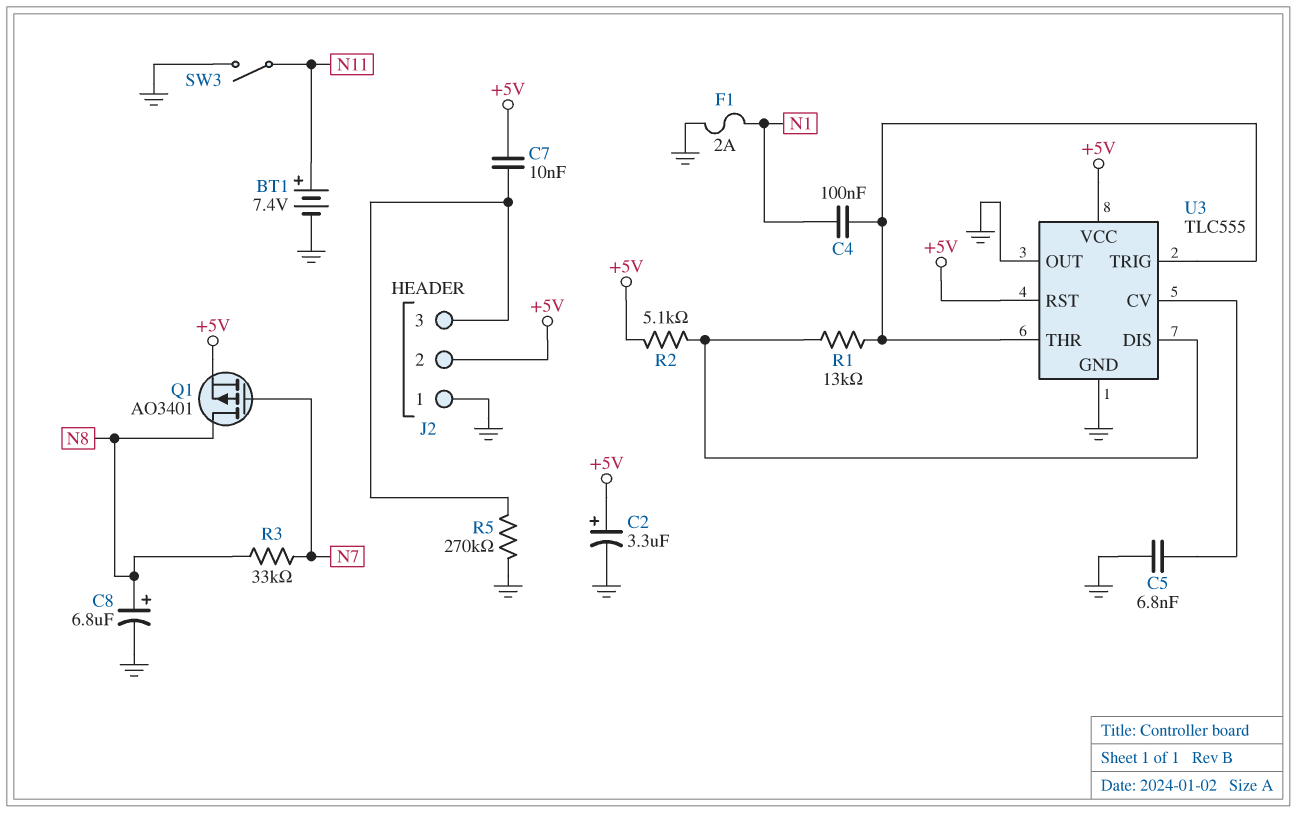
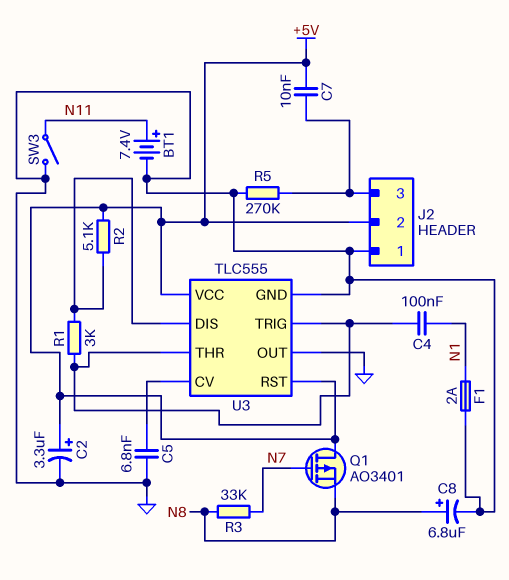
Q1: PMOS AO3401 (G N7, D N8, S +5V) -> PMOS AO3401 (G N7, D +5V, S N8)
R1: 13k (U3/DIS, U3/THR) -> 3k (U3/DIS, U3/THR)

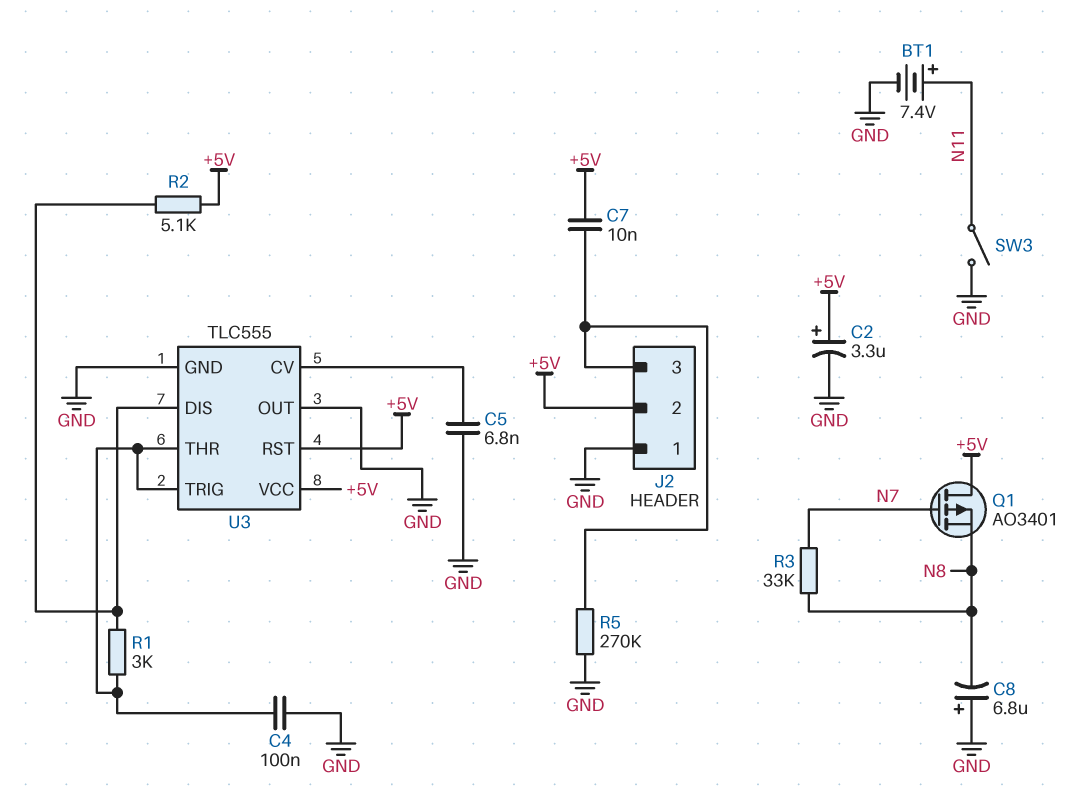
C4: 100nF (N1, U3/THR) -> 100nF (GND, U3/THR)
C8: 6.8uF (plus N8, minus GND) -> 6.8uF (plus GND, minus N8)
F1: 2A (GND, N1) -> none

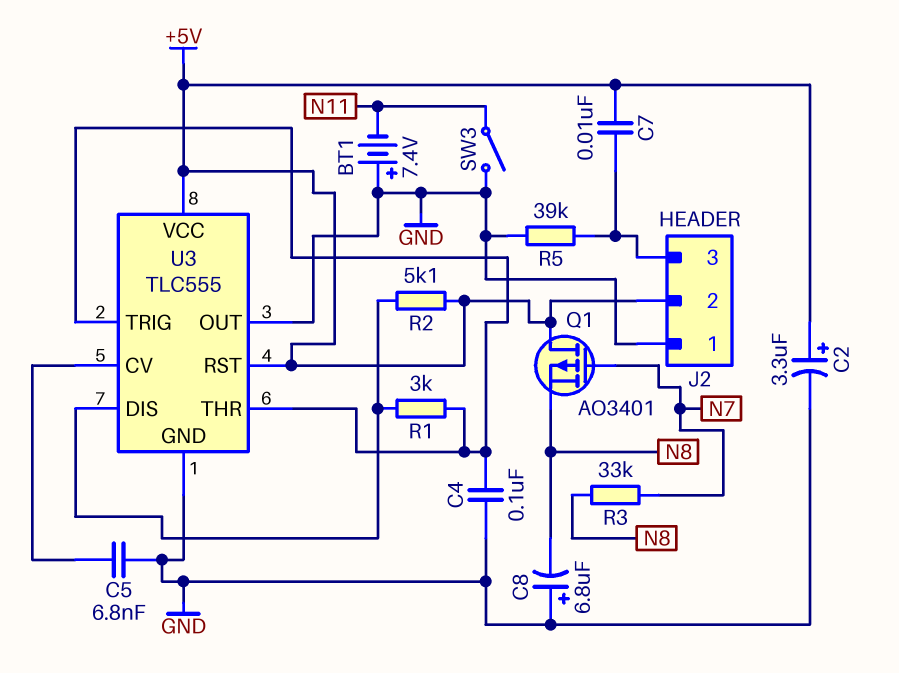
BT1: 7.4V (plus N11, minus GND) -> 7.4V (plus GND, minus N11)
R5: 270k (GND, J2/3) -> 39k (GND, J2/3)

